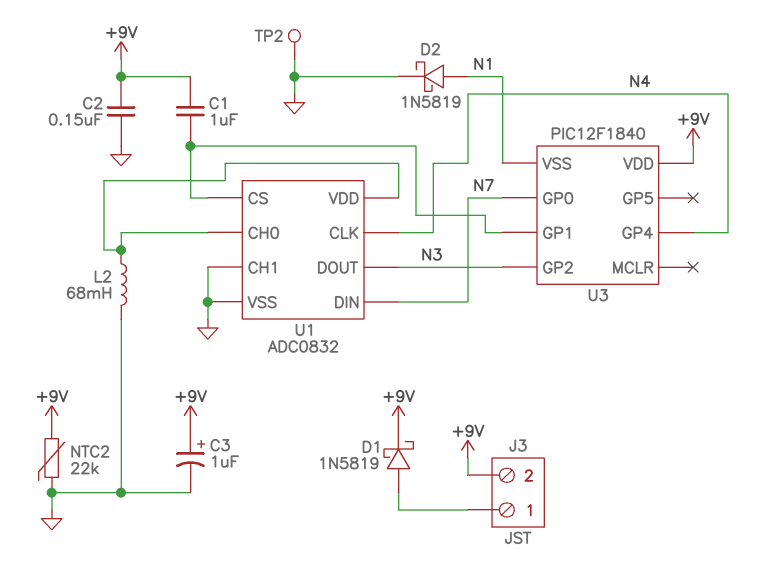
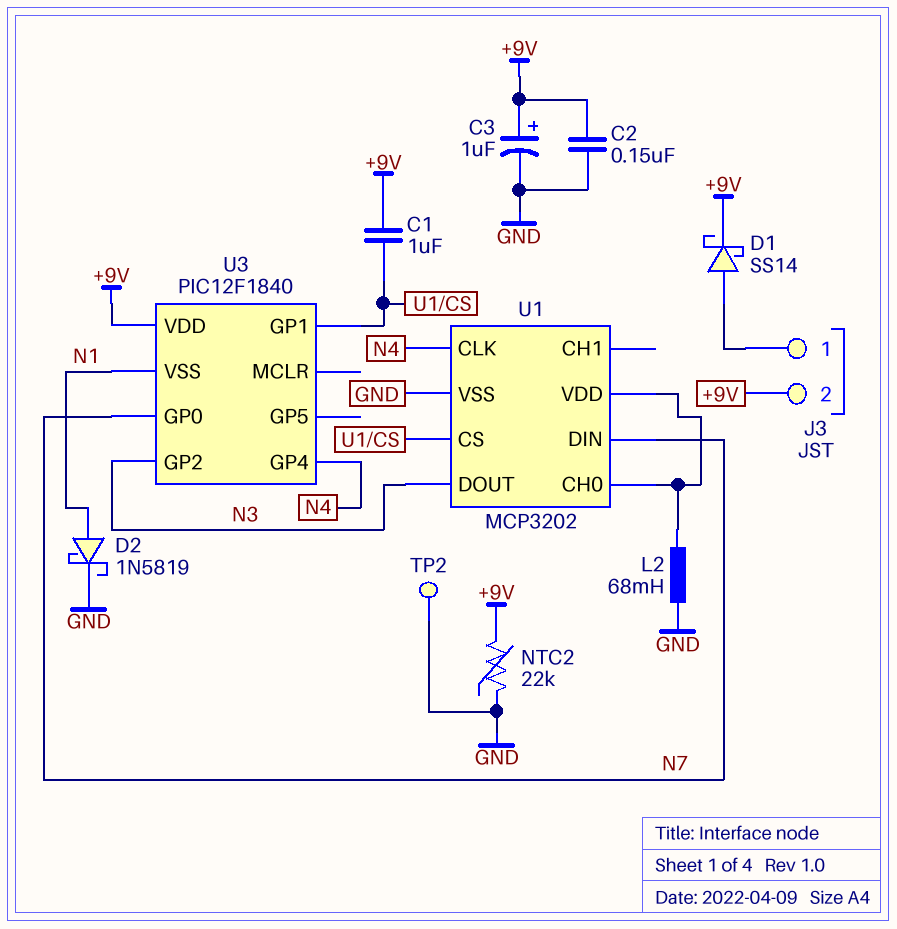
D1: schottky 1N5819 (A J3/1, K +9V) -> schottky SS14 (A J3/1, K +9V)
U1: ADC0832 -> MCP3202
U1 pin CH1: GND -> none

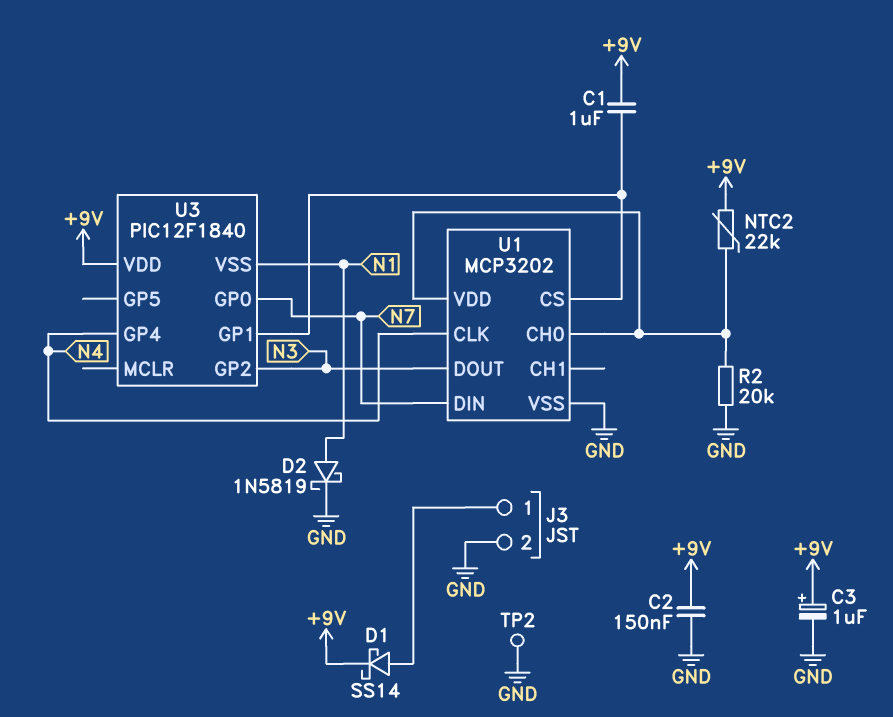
J3 pin 2: +9V -> GND
L2: 68mH (GND, U1/CH0) -> none
NTC2: 22k (+9V, GND) -> 22k (+9V, U1/CH0)
R2: none -> 20k (GND, U1/CH0)

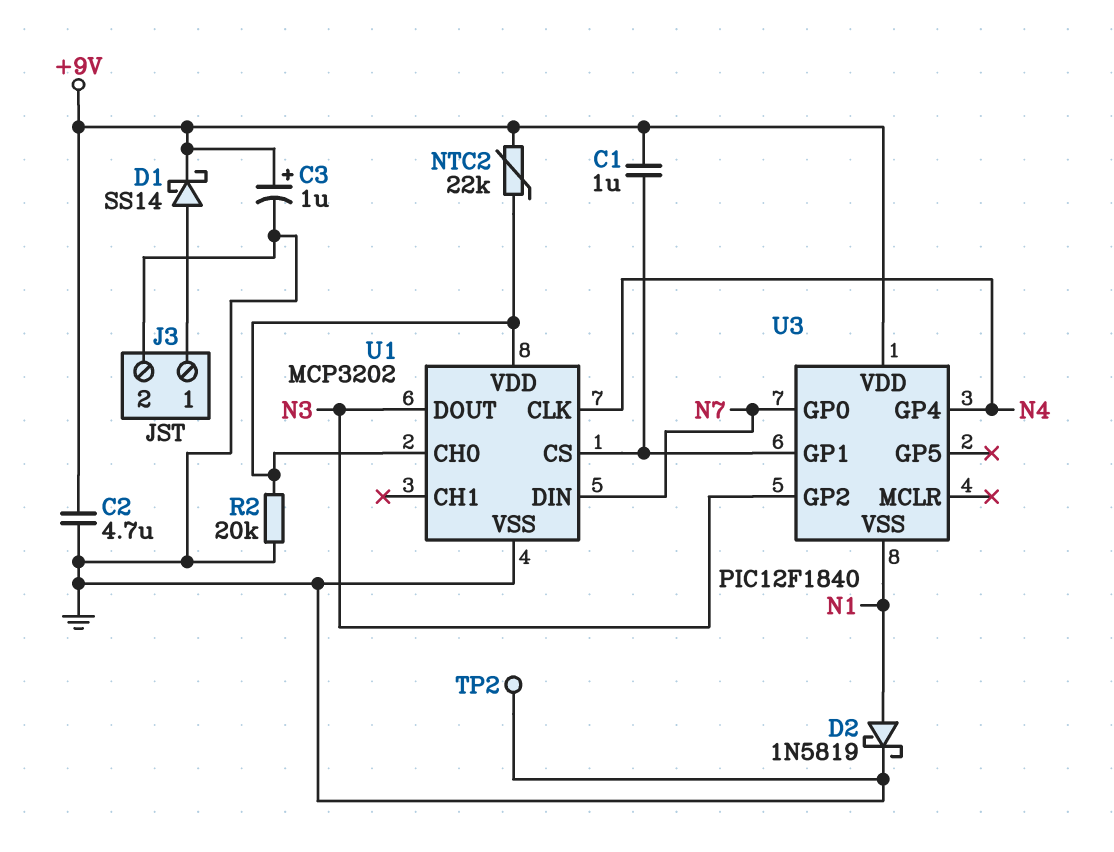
C2: 150nF (+9V, GND) -> 4.7uF (+9V, GND)

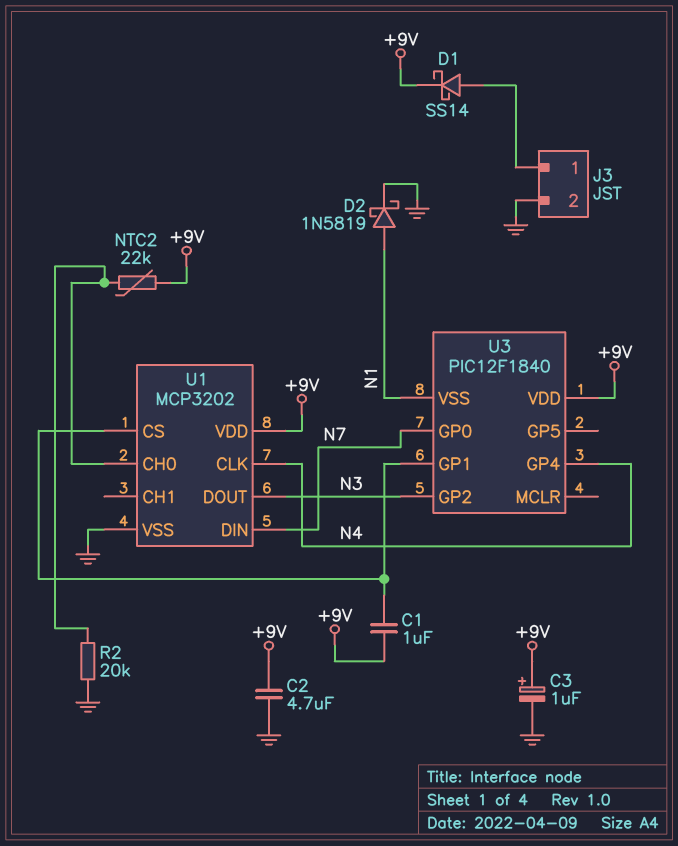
TP2: test point (GND) -> none
U1 pin VDD: U1/CH0 -> +9V

